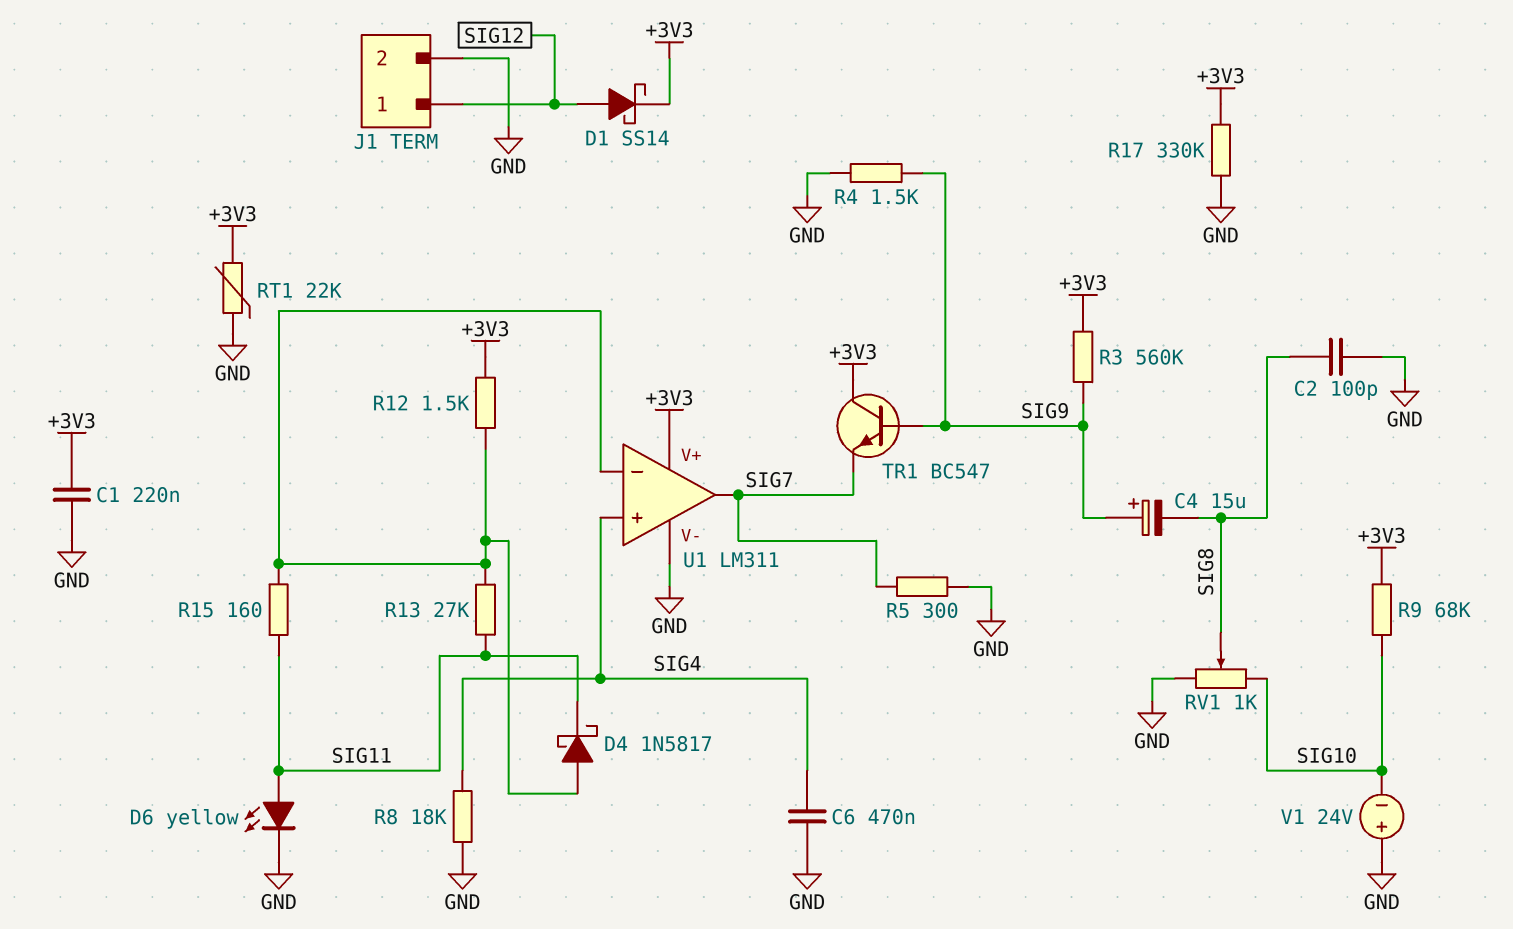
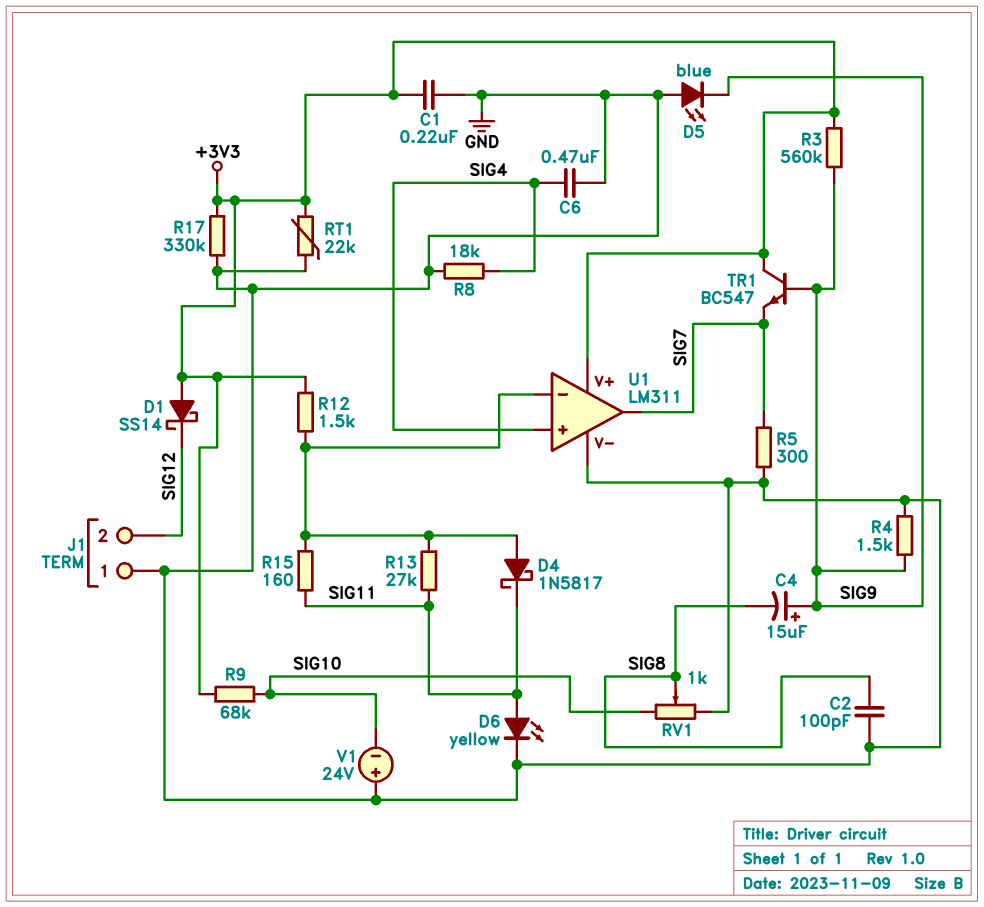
D1: schottky SS14 (A SIG12, K +3V3) -> schottky SS14 (A +3V3, K SIG12)
D5: none -> LED blue (A GND, K SIG9)
J1 pin 1: SIG12 -> GND
J1 pin 2: GND -> SIG12

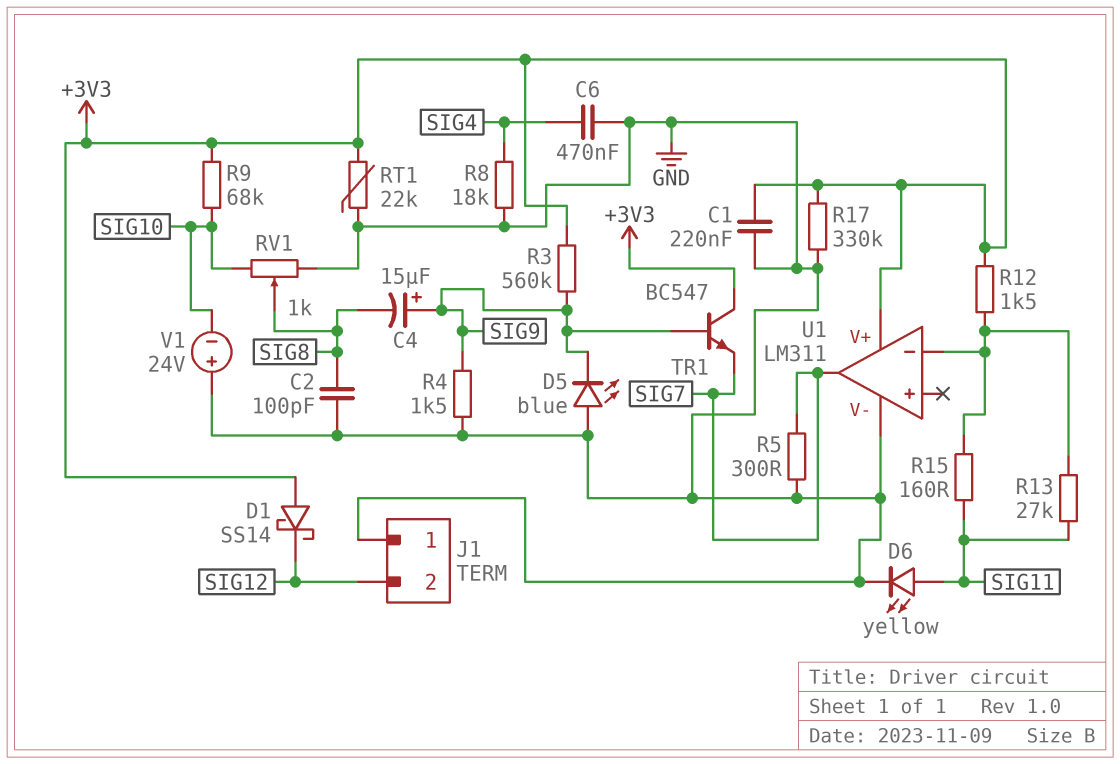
D4: schottky 1N5817 (A U1/in-, K SIG11) -> none
U1 pin in+: SIG4 -> none

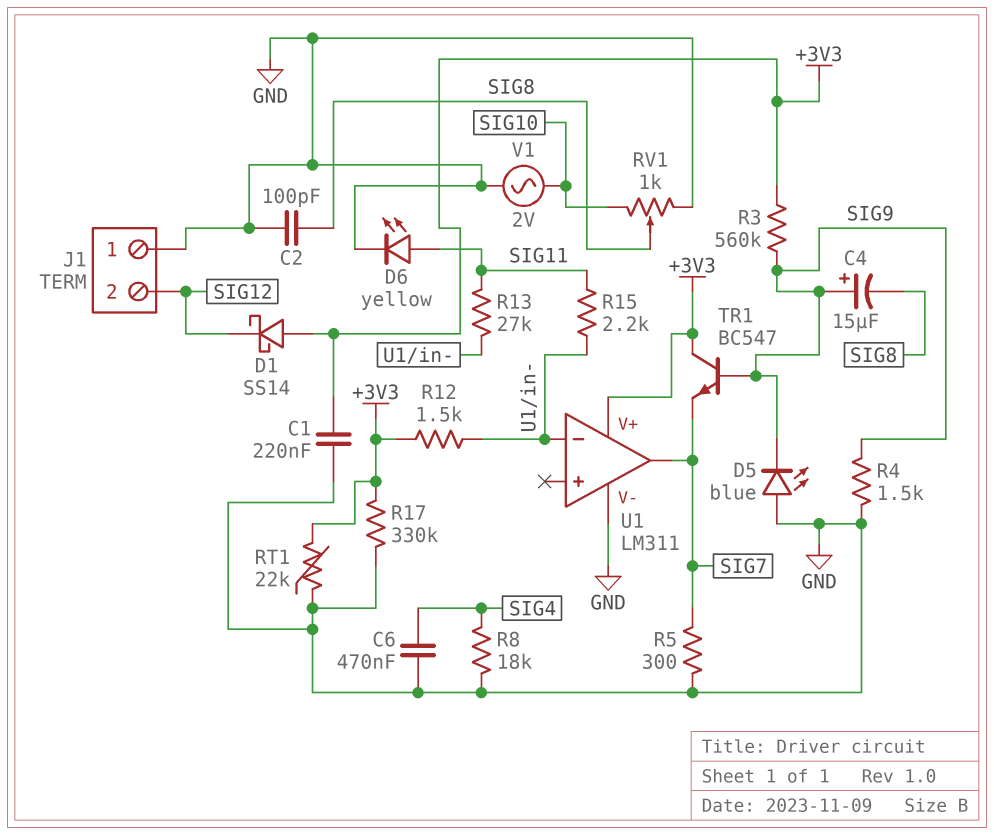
R9: 68k (+3V3, SIG10) -> none
R15: 160 (SIG11, U1/in-) -> 2.2k (SIG11, U1/in-)
V1: 24V (plus GND, minus SIG10) -> AC 2V (GND, SIG10)

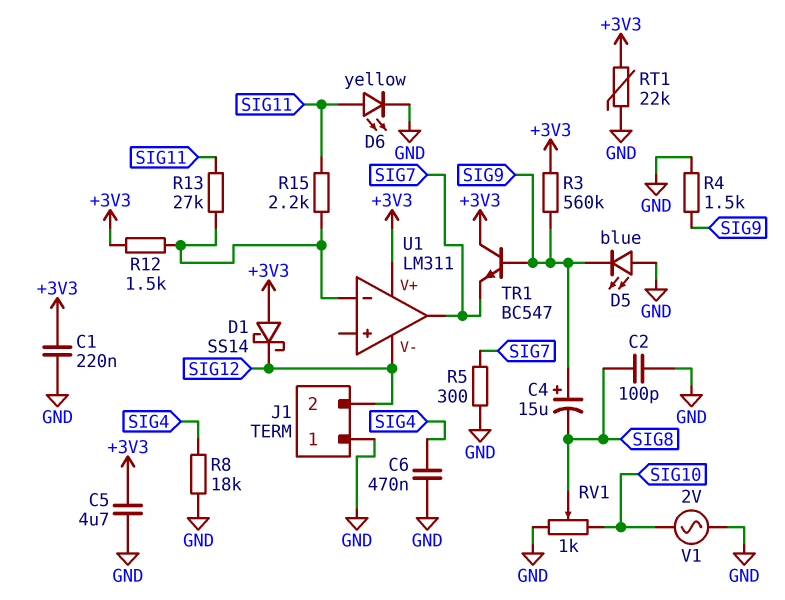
C5: none -> 4.7uF (+3V3, GND)
R17: 330k (+3V3, GND) -> none
U1 pin V-: GND -> SIG12

